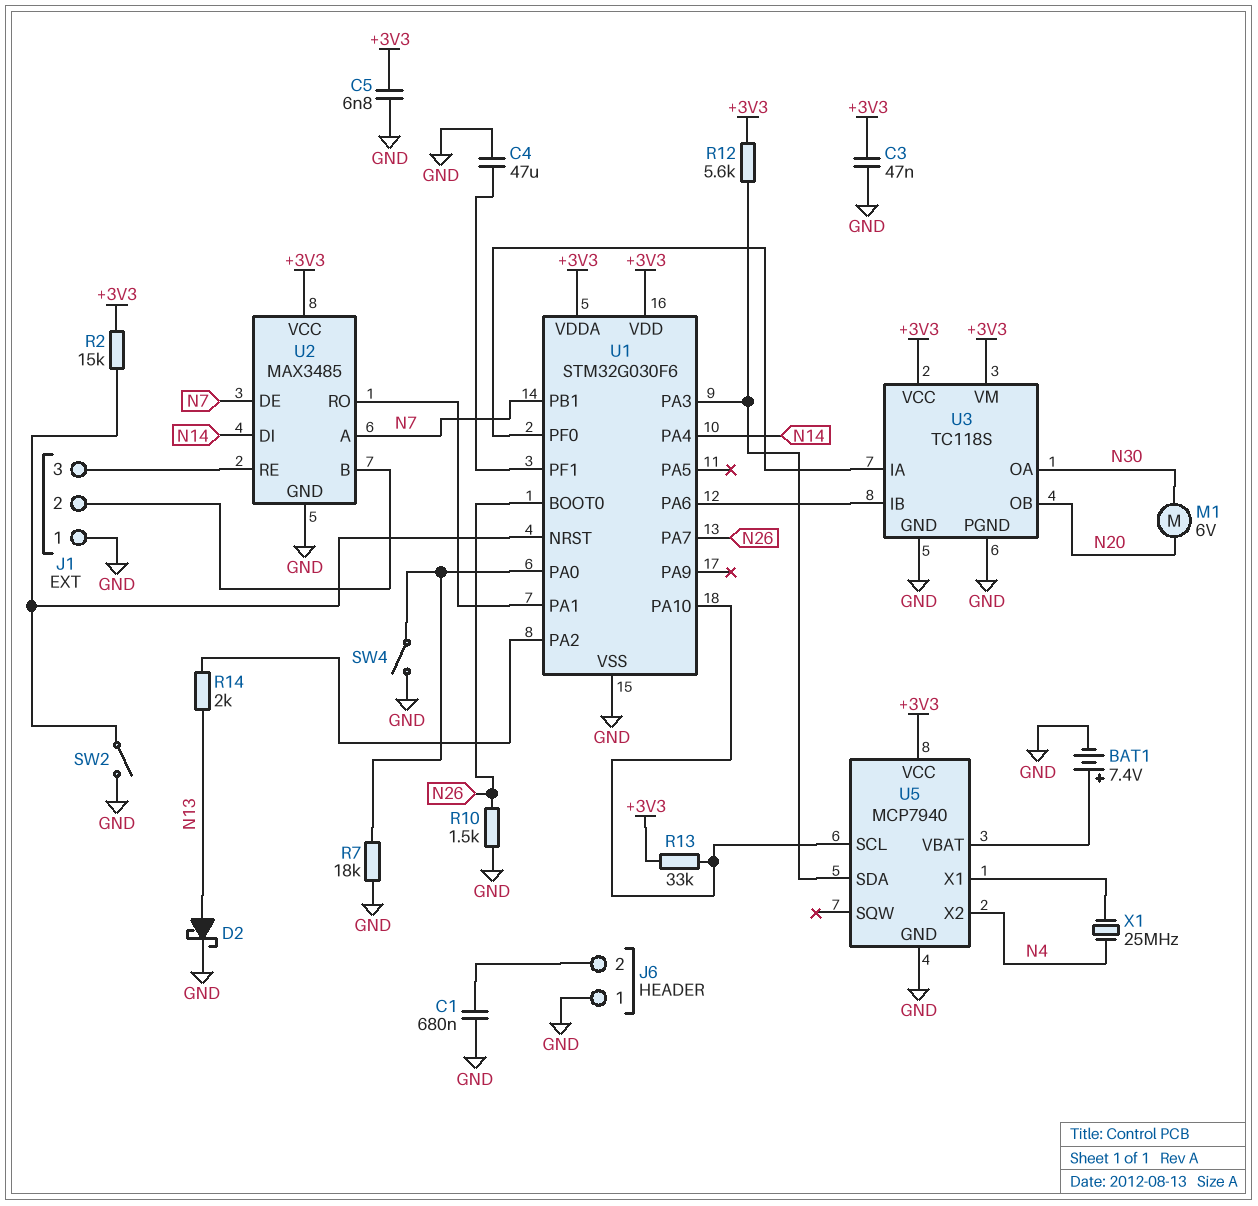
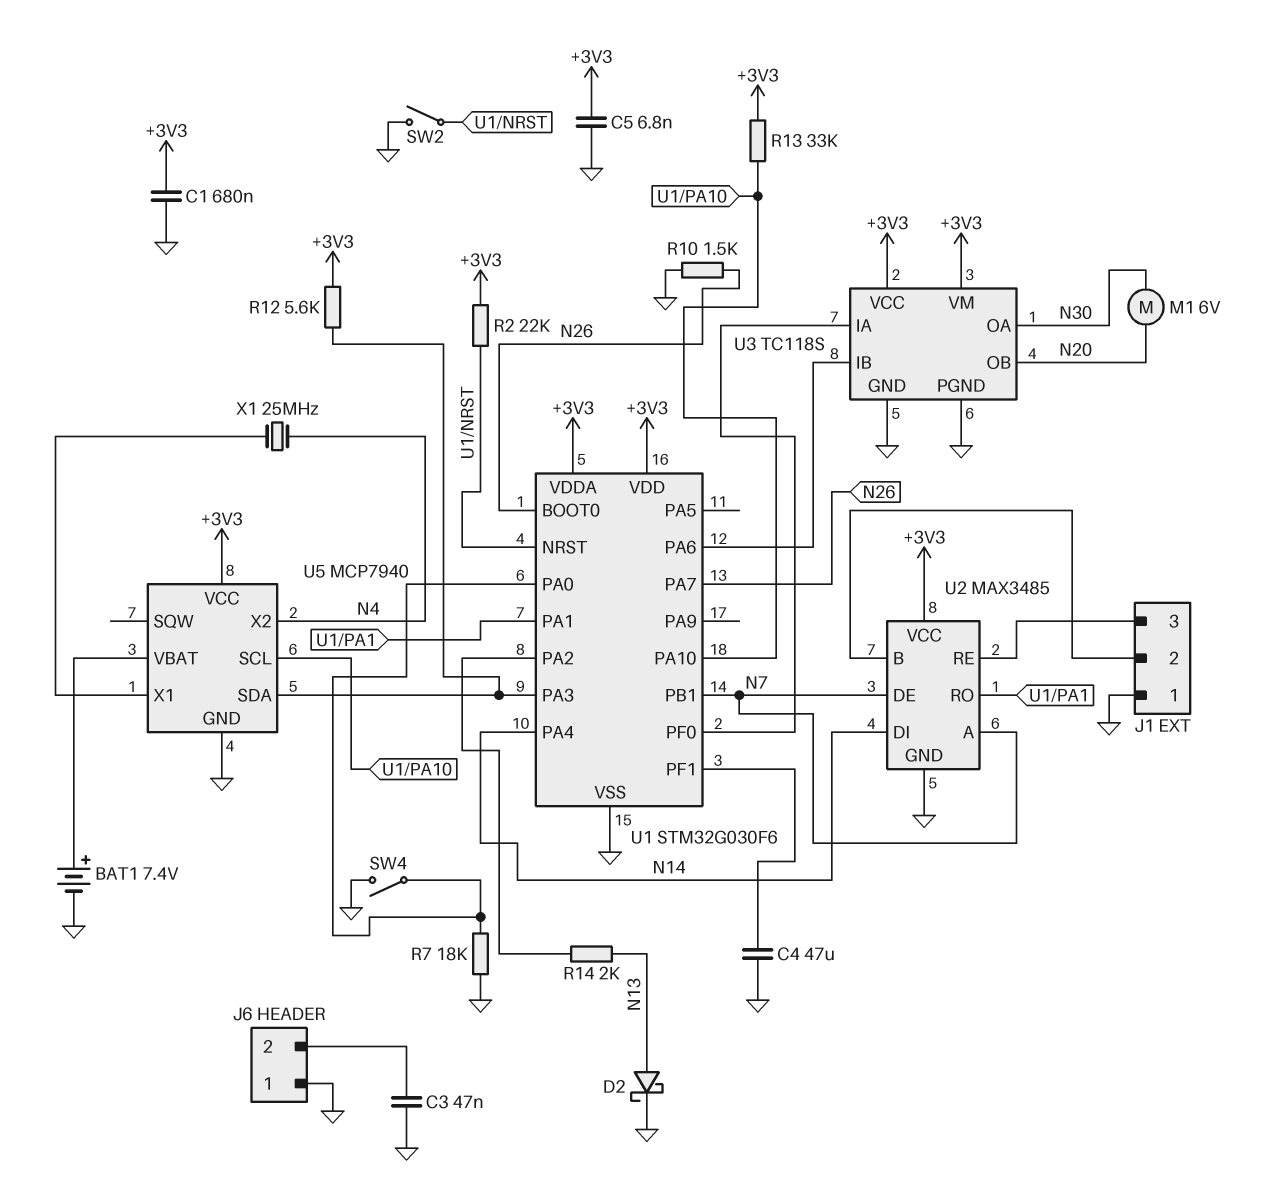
C1: 680nF (GND, J6/2) -> 680nF (+3V3, GND)
C3: 47nF (+3V3, GND) -> 47nF (GND, J6/2)
R2: 15k (+3V3, U1/NRST) -> 22k (+3V3, U1/NRST)

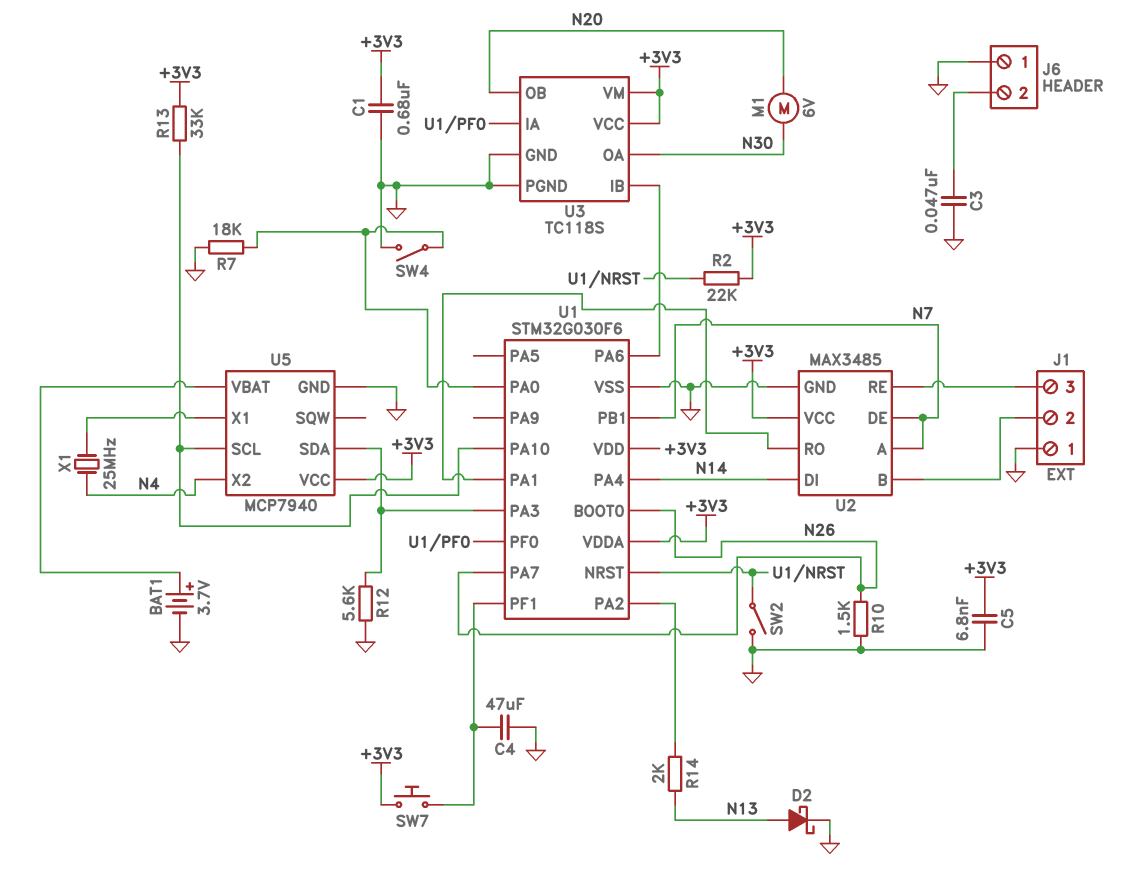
BAT1: 7.4V (plus U5/VBAT, minus GND) -> 3.7V (plus U5/VBAT, minus GND)
R12: 5.6k (+3V3, U1/PA3) -> 5.6k (GND, U1/PA3)
SW7: none -> button (+3V3, U1/PF1)

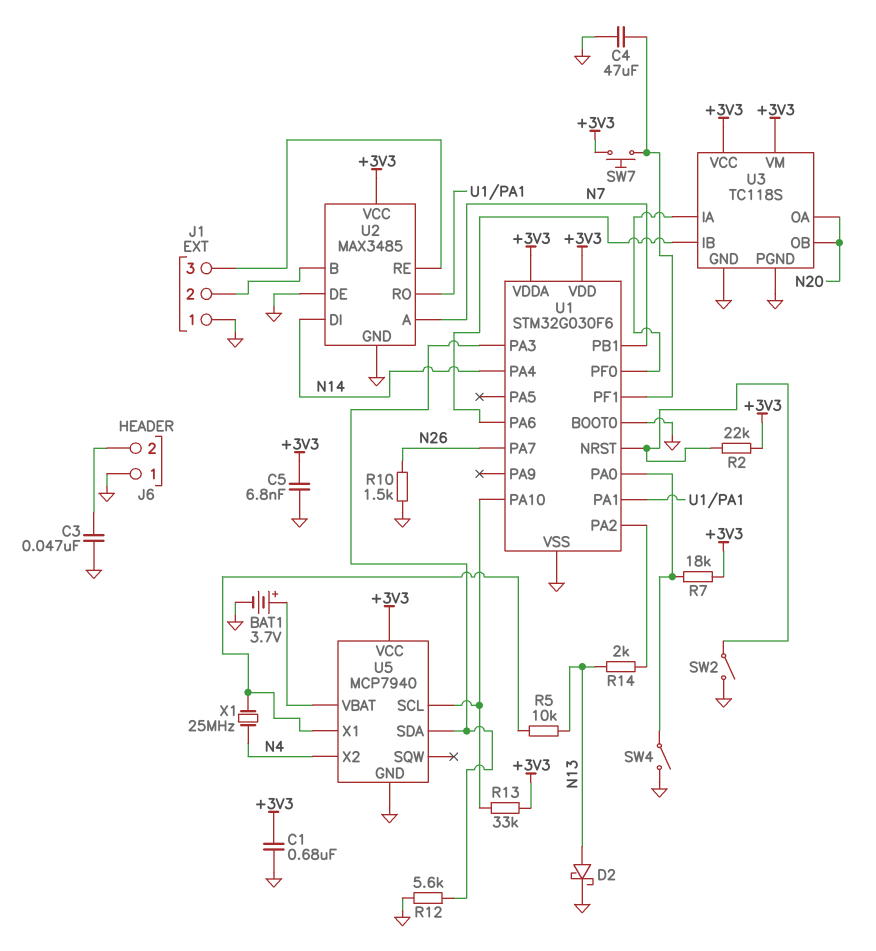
M1: motor 6V (N20, N30) -> none
R5: none -> 10k (N13, U5/X1)
R7: 18k (GND, U1/PA0) -> 18k (+3V3, U1/PA0)
U1 pin BOOT0: N26 -> GND
U2 pin DE: N7 -> GND
U3 pin OA: N30 -> N20

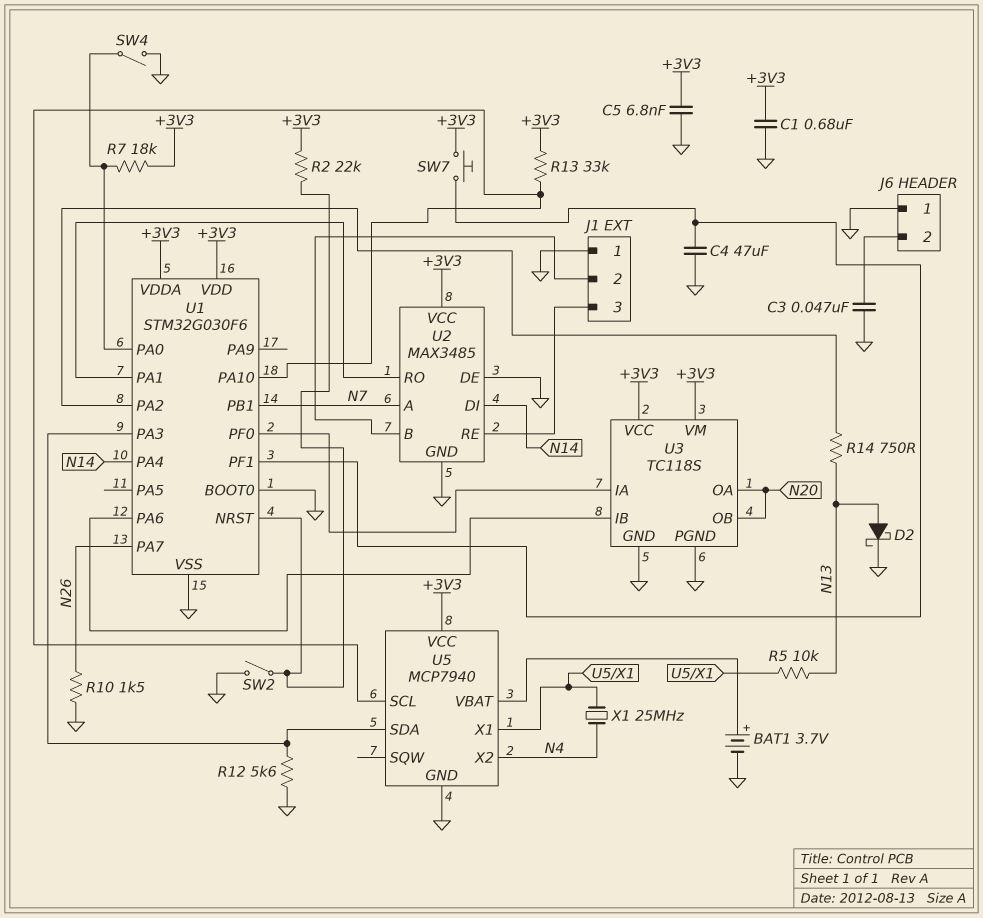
R14: 2k (N13, U1/PA2) -> 750 (N13, U1/PA2)

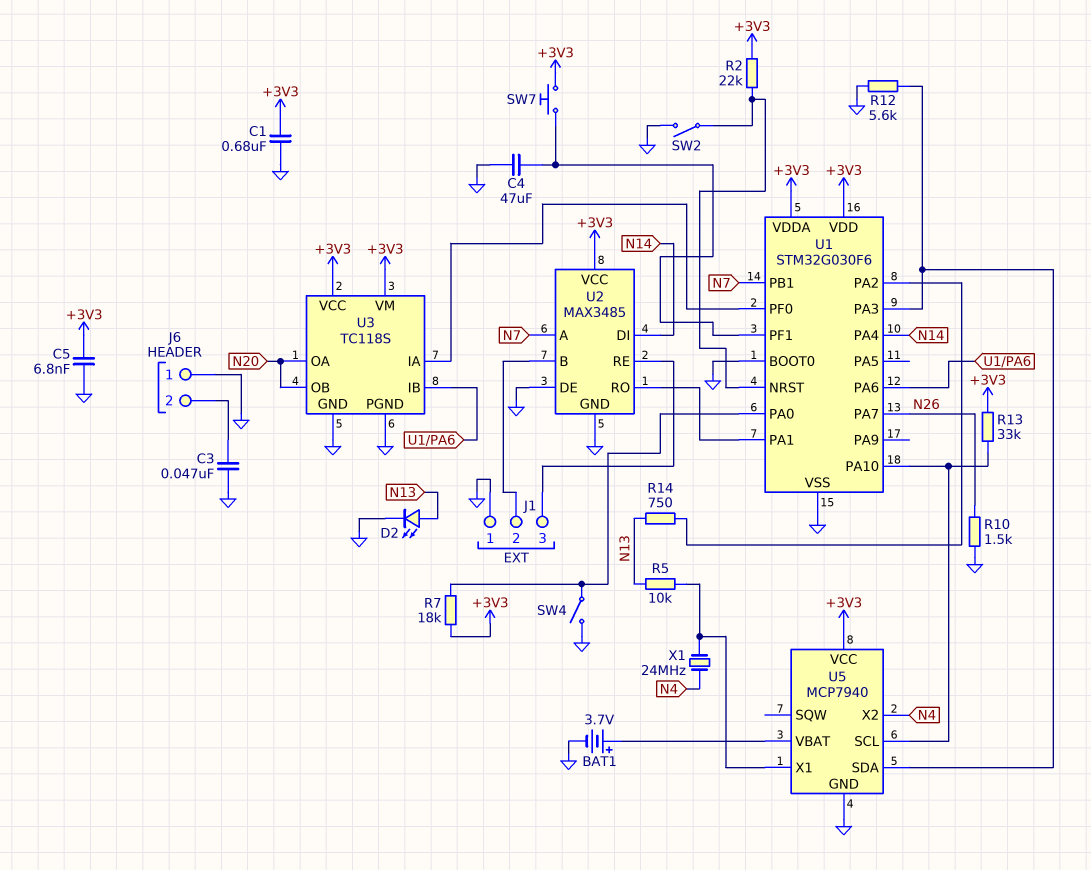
D2: schottky (A N13, K GND) -> LED (A N13, K GND)
X1: 25MHz (N4, U5/X1) -> 24MHz (N4, U5/X1)

